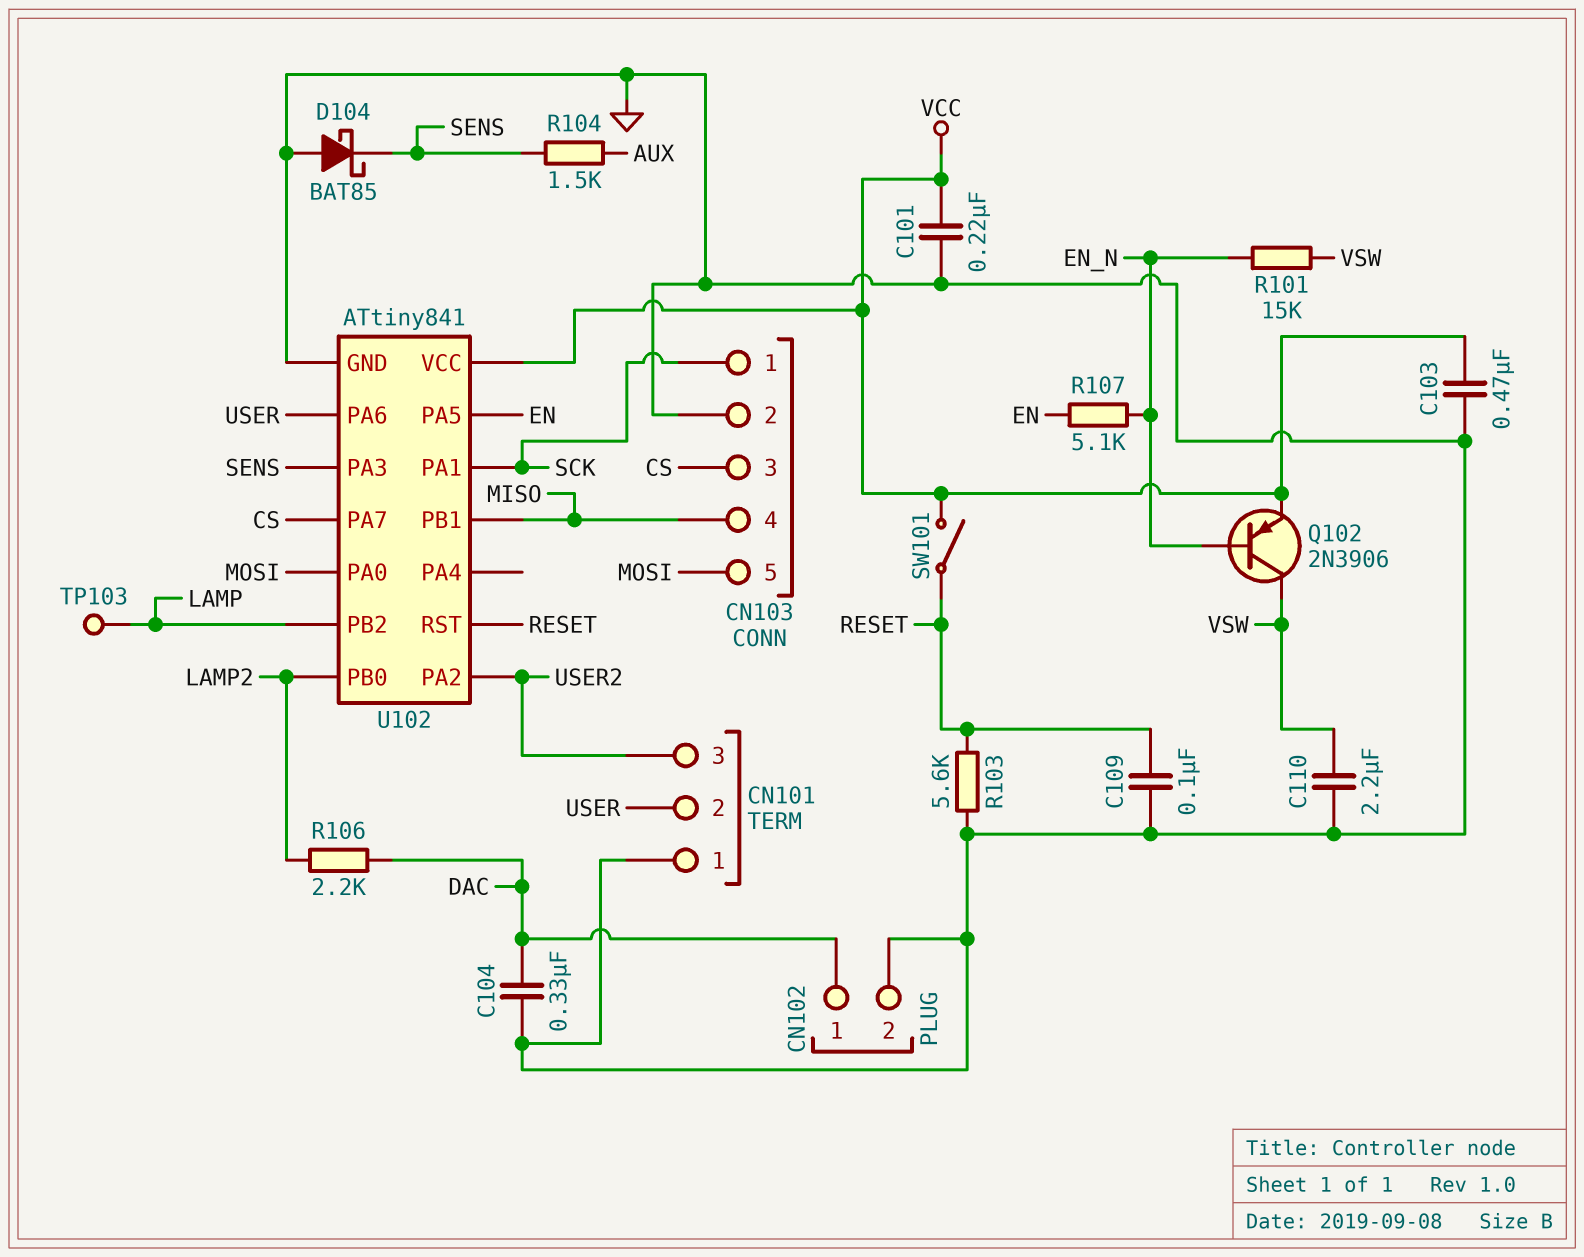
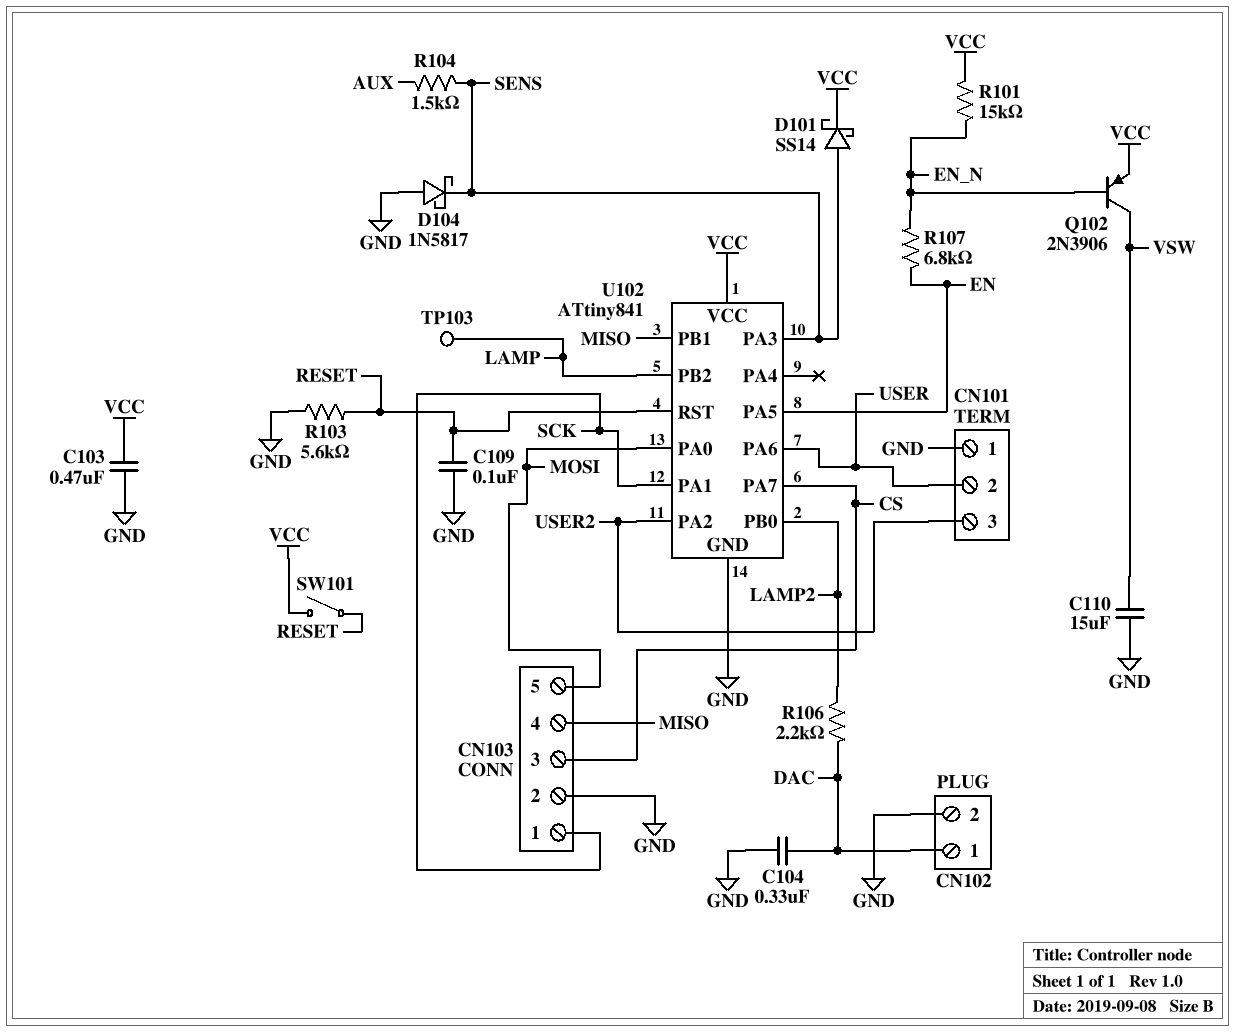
C101: 220nF (GND, VCC) -> none
C110: 2.2uF (GND, VSW) -> 15uF (GND, VSW)
D101: none -> schottky SS14 (A SENS, K VCC)
D104: schottky BAT85 (A GND, K SENS) -> schottky 1N5817 (A GND, K SENS)
R101: 15k (EN_N, VSW) -> 15k (EN_N, VCC)
R107: 5.1k (EN, EN_N) -> 6.8k (EN, EN_N)

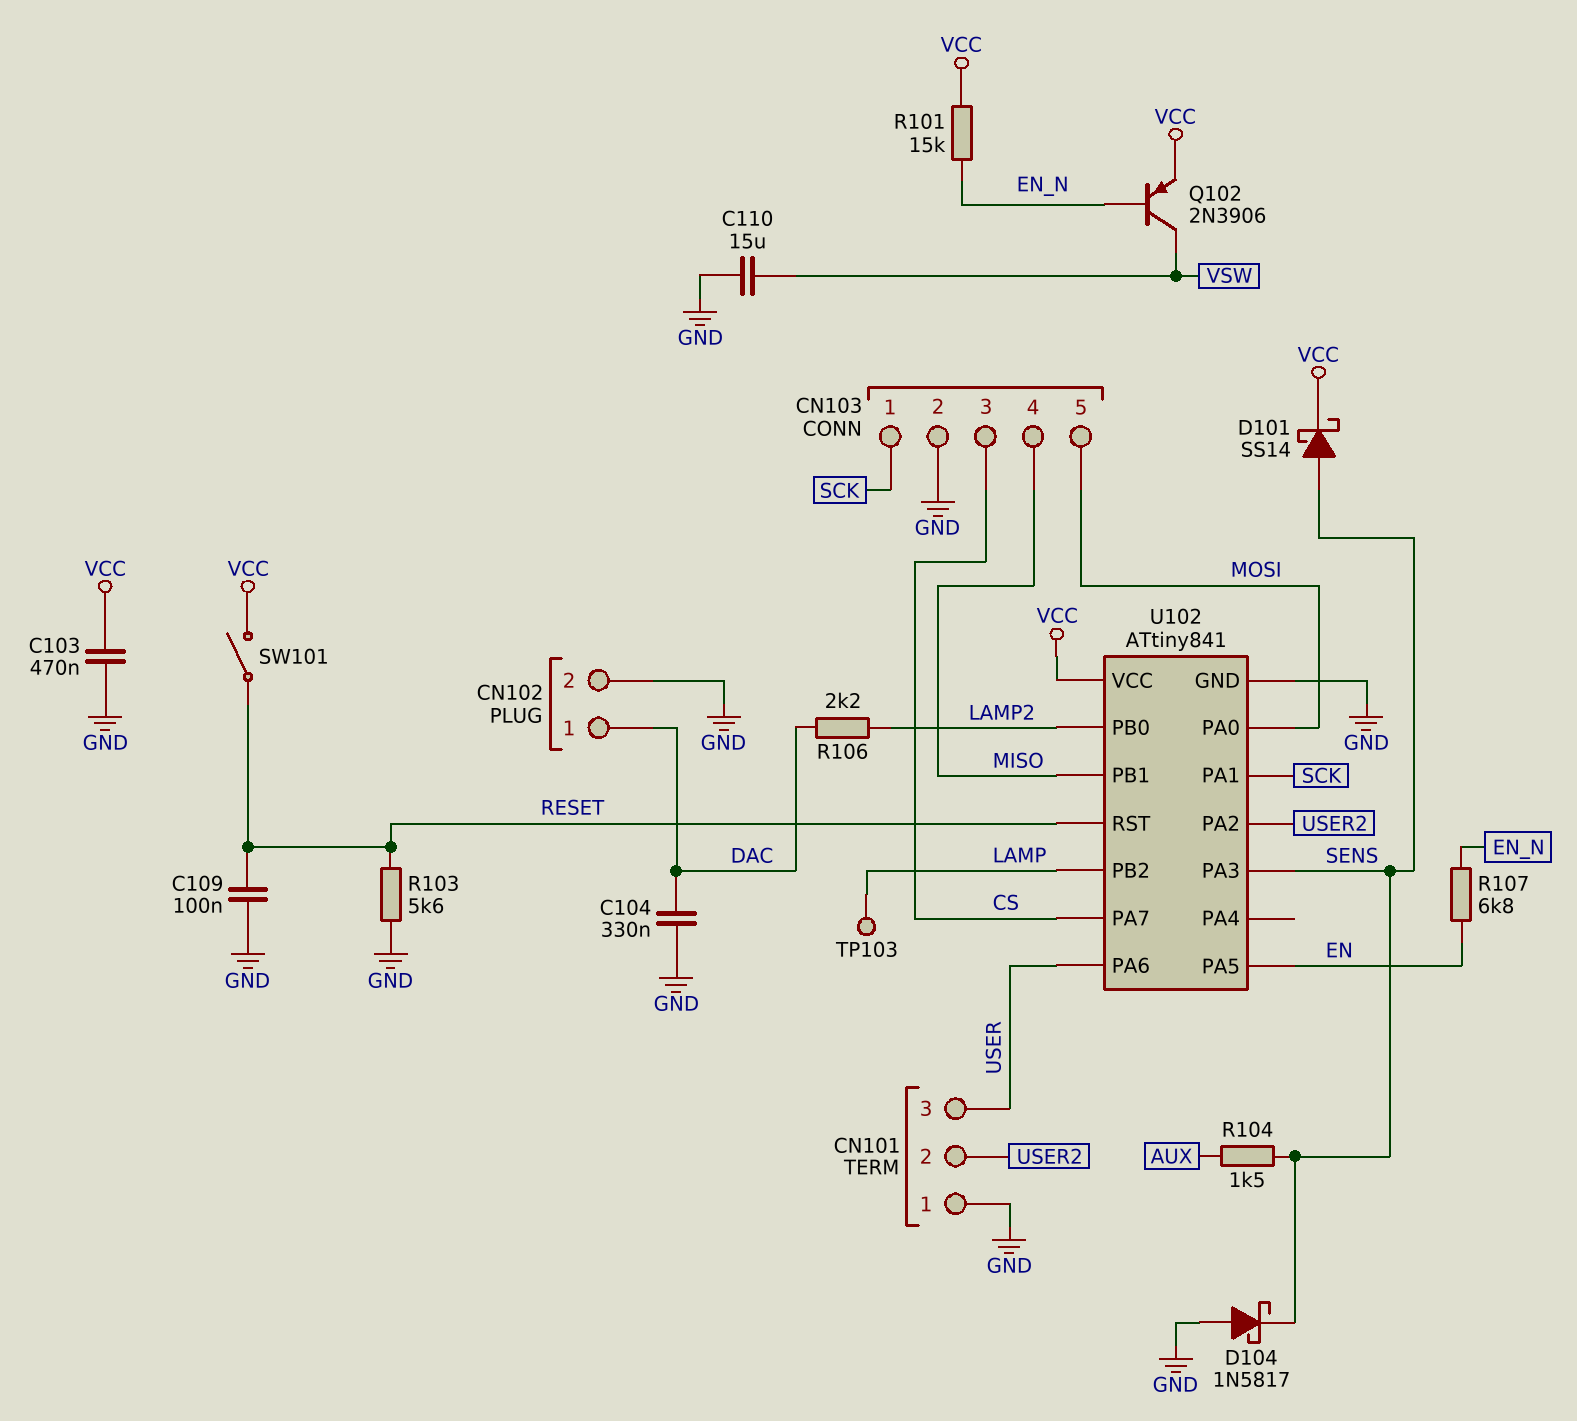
CN101 pin 2: USER -> USER2
CN101 pin 3: USER2 -> USER

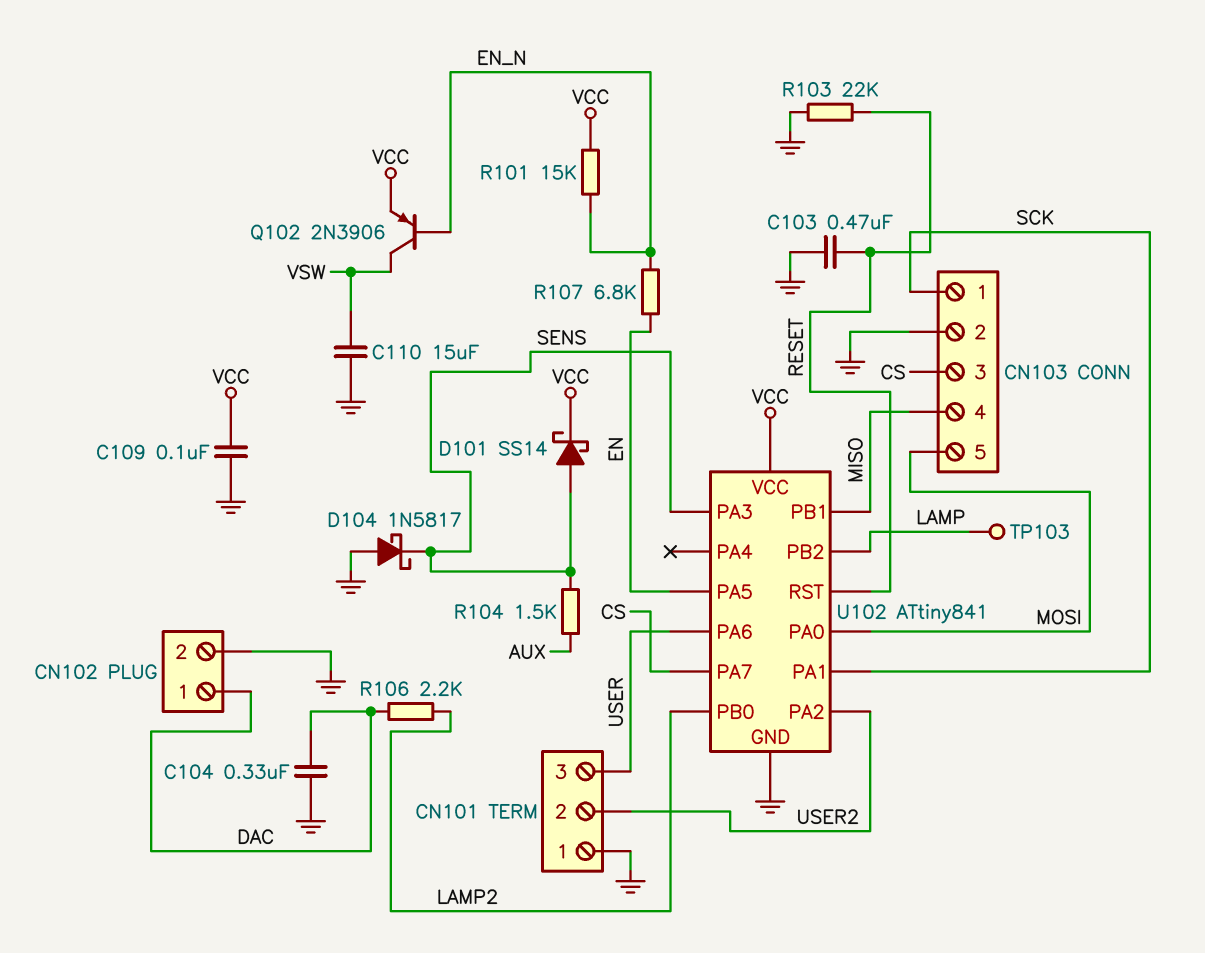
C103: 470nF (GND, VCC) -> 470nF (GND, RESET)
C109: 100nF (GND, RESET) -> 100nF (GND, VCC)
R103: 5.6k (GND, RESET) -> 22k (GND, RESET)
SW101: switch (RESET, VCC) -> none

